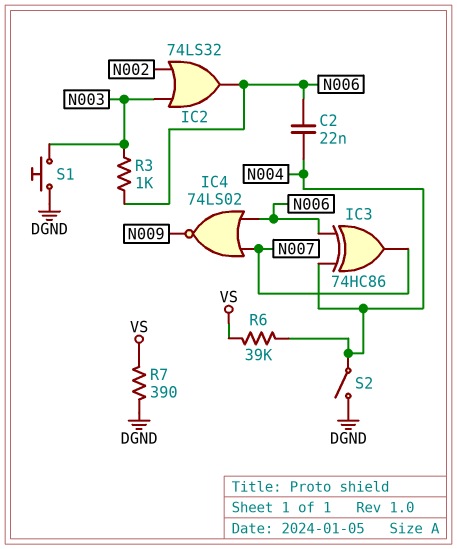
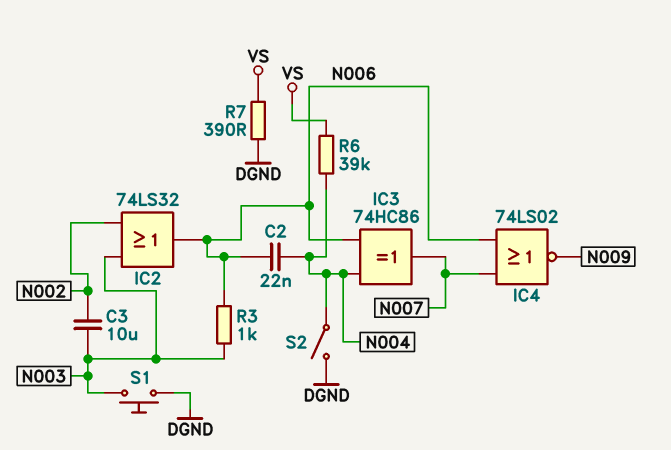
C3: none -> 10uF (N002, N003)

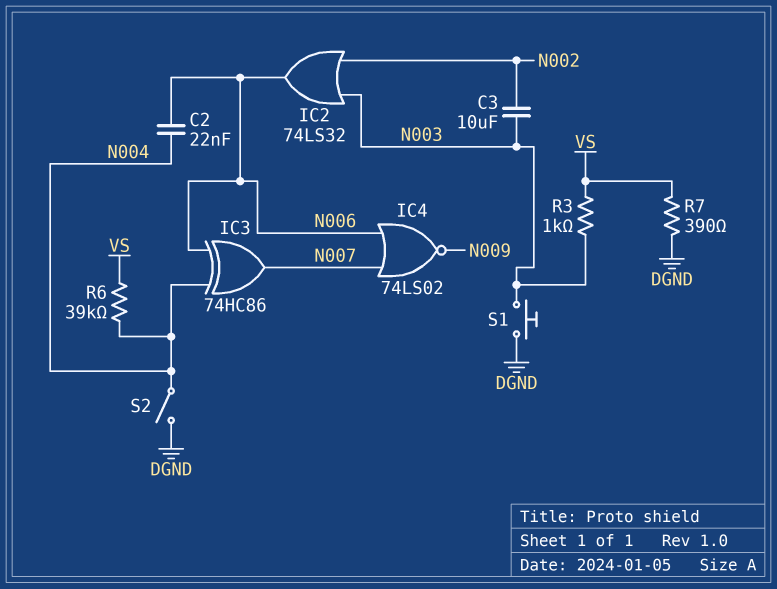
R3: 1k (N003, N006) -> 1k (N003, VS)

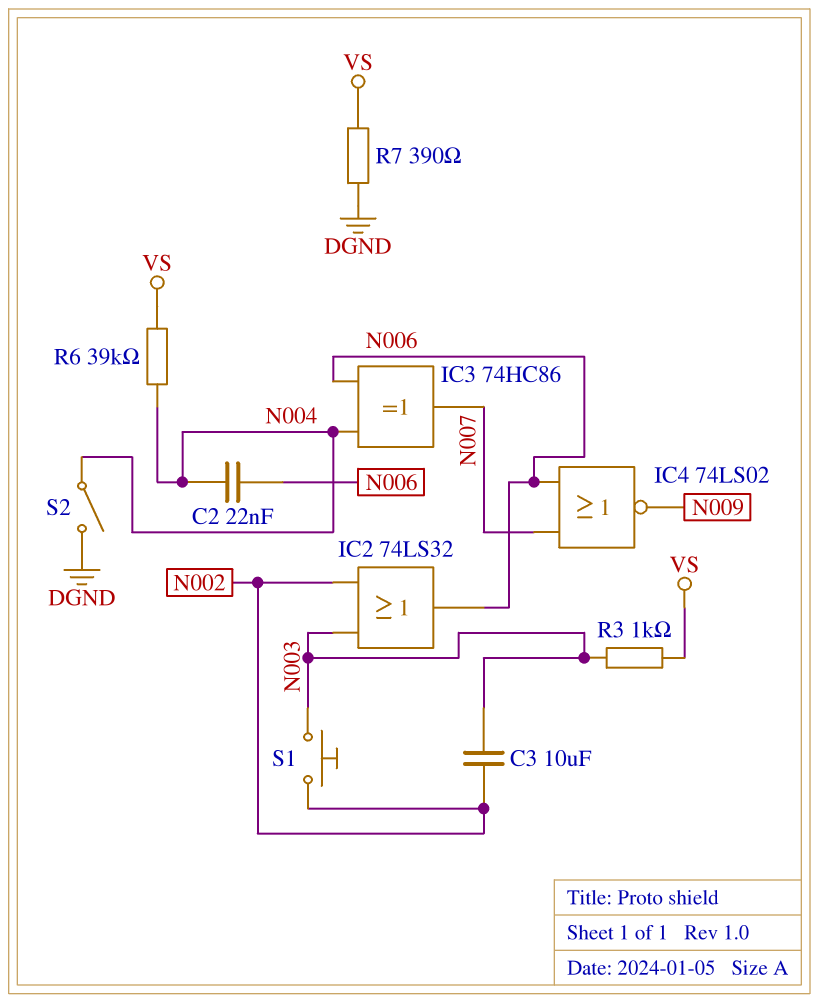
S1: button (DGND, N003) -> button (N002, N003)

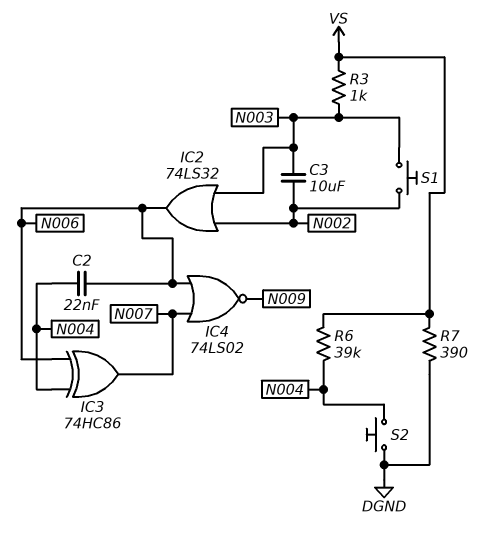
S2: switch (DGND, N004) -> button (DGND, N004)

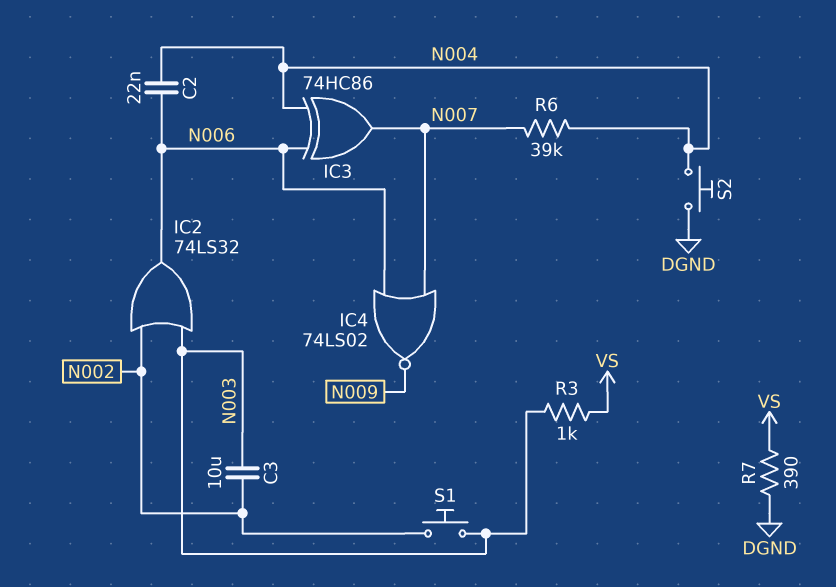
R6: 39k (N004, VS) -> 39k (N004, N007)

